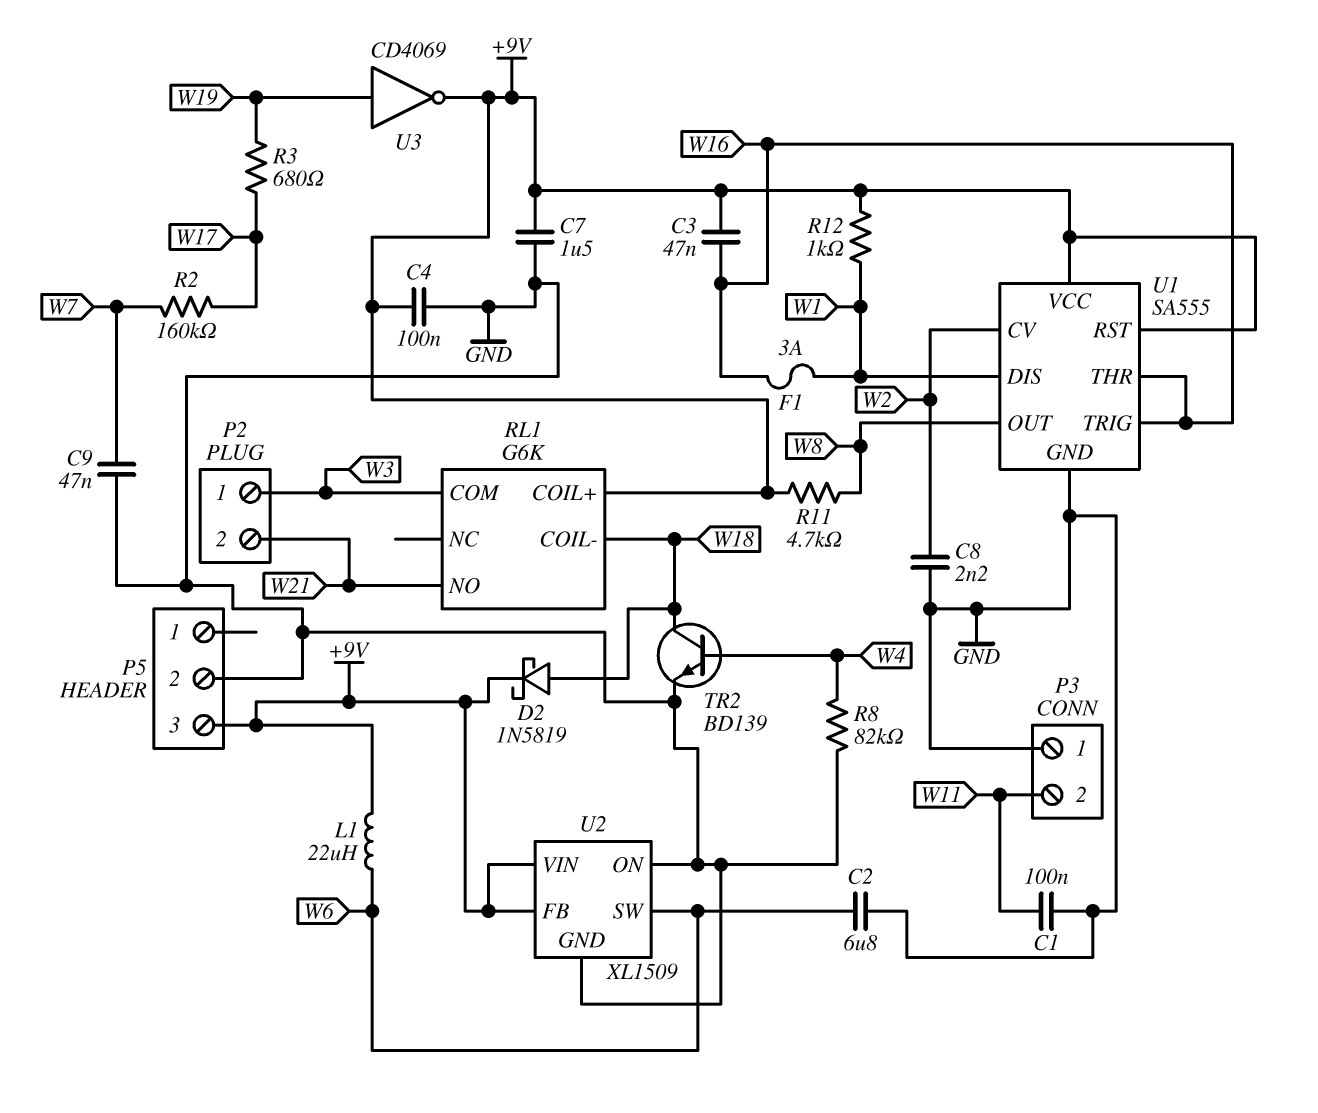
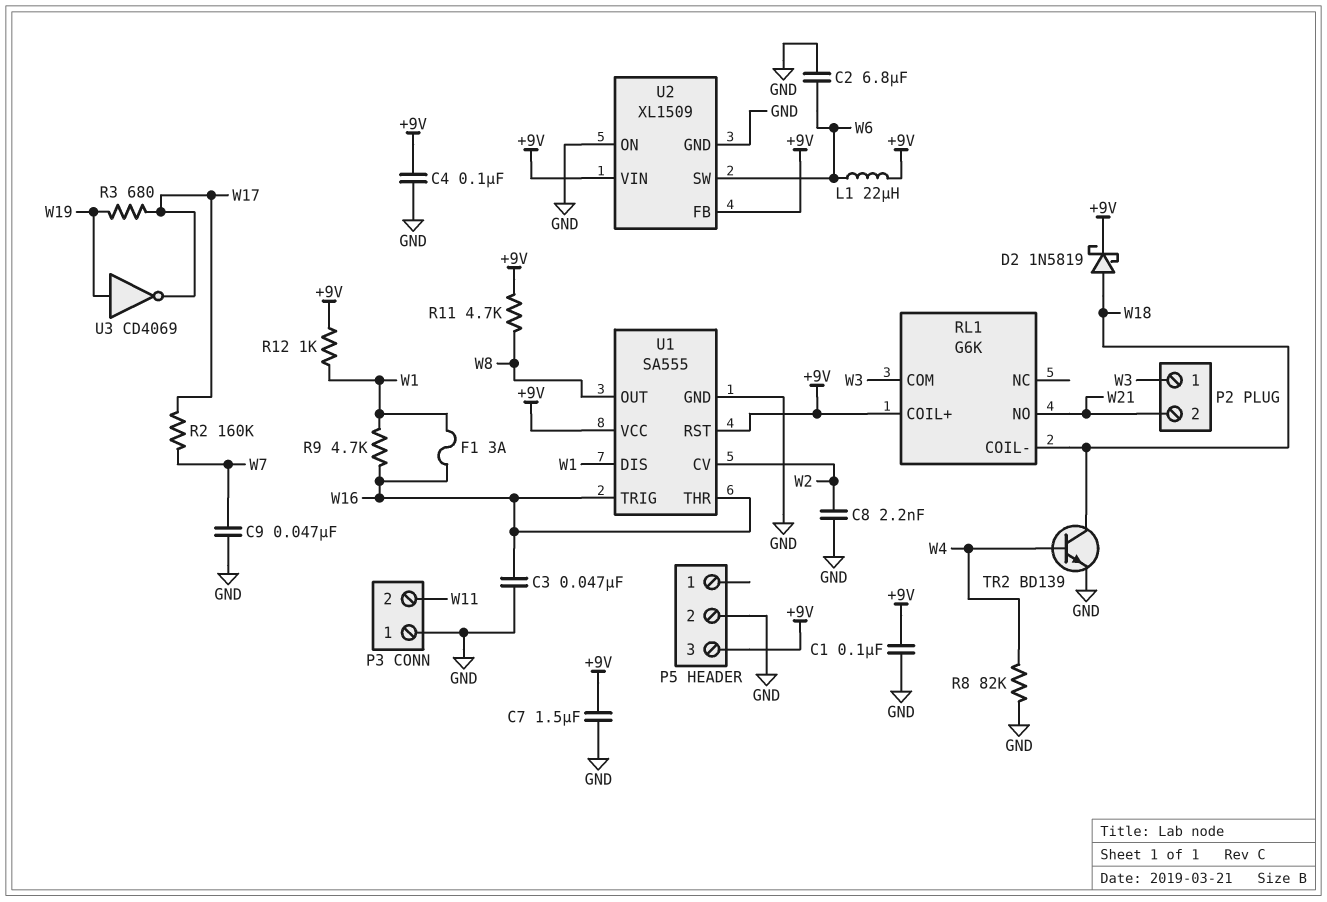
C1: 100nF (GND, W11) -> 100nF (+9V, GND)
C3: 47nF (+9V, W16) -> 47nF (GND, W16)
R9: none -> 4.7k (W1, W16)
U3: NOT CD4069 (in W19, out +9V) -> NOT CD4069 (in W19, out W17)

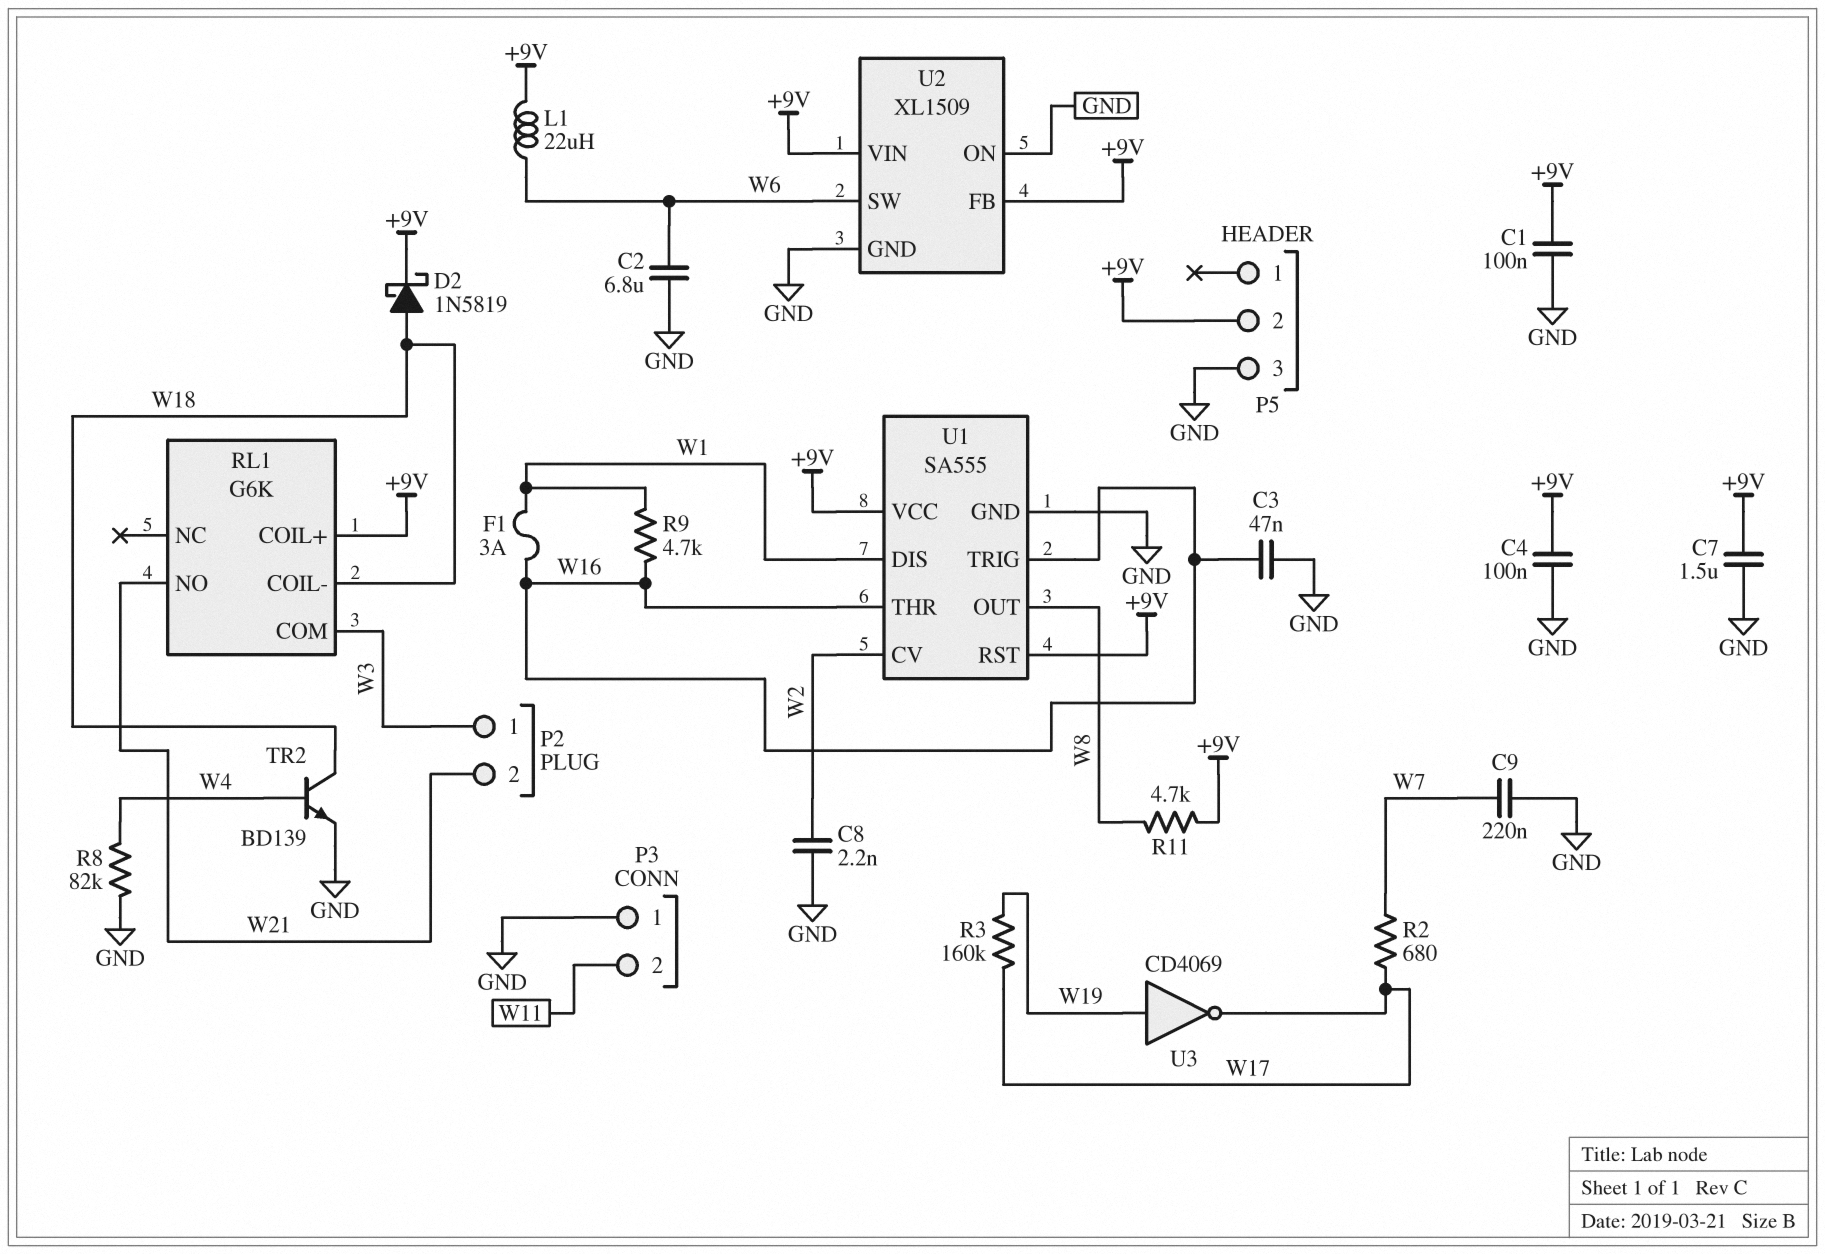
C9: 47nF (GND, W7) -> 220nF (GND, W7)
P5 pin 2: GND -> +9V
P5 pin 3: +9V -> GND
R2: 160k (W7, W17) -> 680 (W7, W17)
R3: 680 (W17, W19) -> 160k (W17, W19)
R12: 1k (+9V, W1) -> none

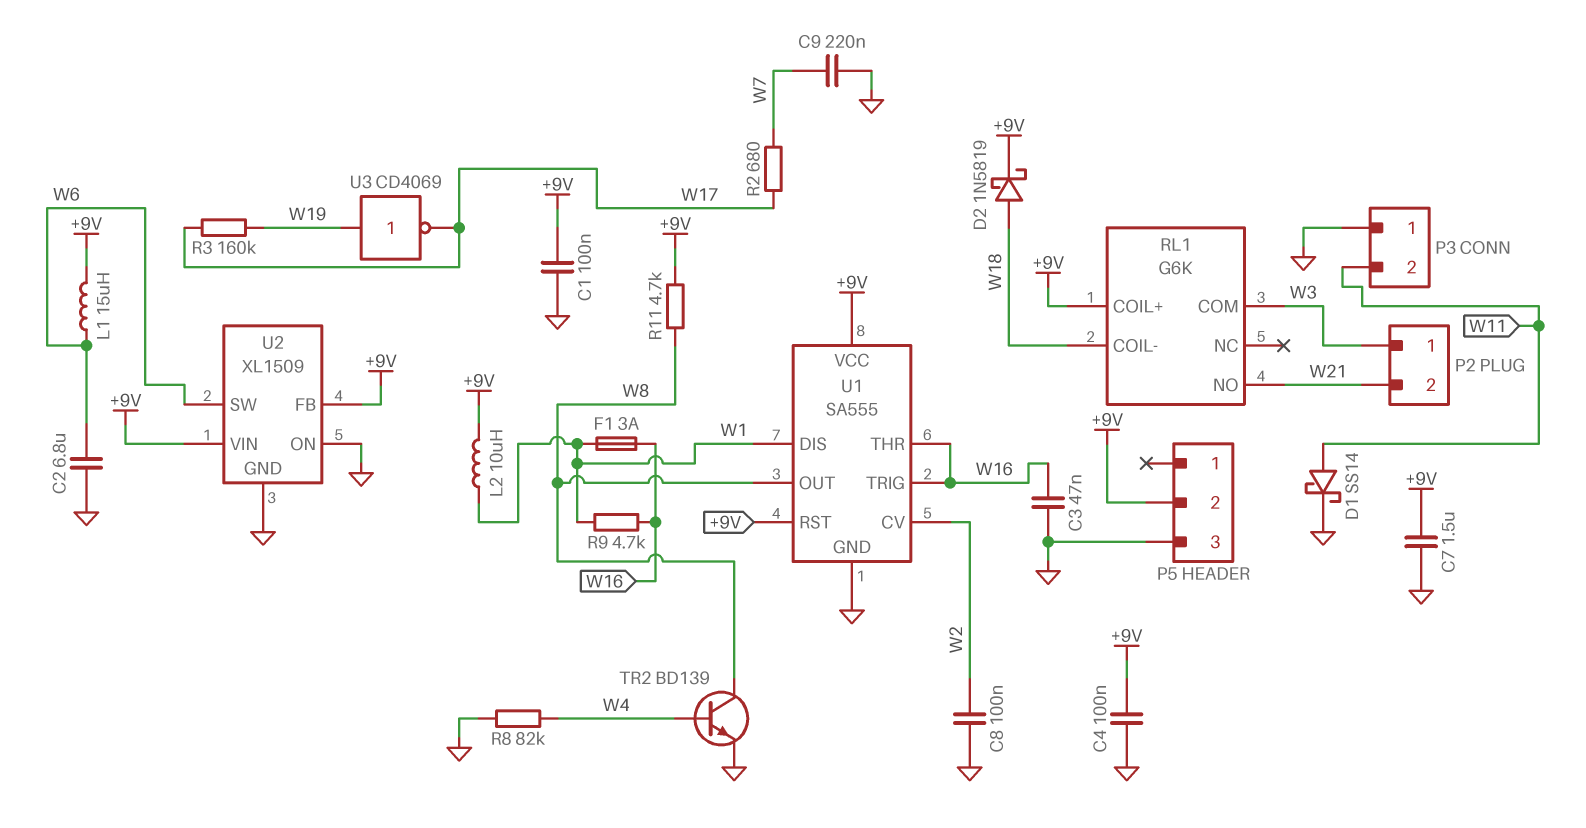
C8: 2.2nF (GND, W2) -> 100nF (GND, W2)
D1: none -> schottky SS14 (A W11, K GND)
L1: 22uH (+9V, W6) -> 15uH (+9V, W6)
L2: none -> 10uH (+9V, W1)
TR2: NPN BD139 (B W4, C W18, E GND) -> NPN BD139 (B W4, C W8, E GND)

